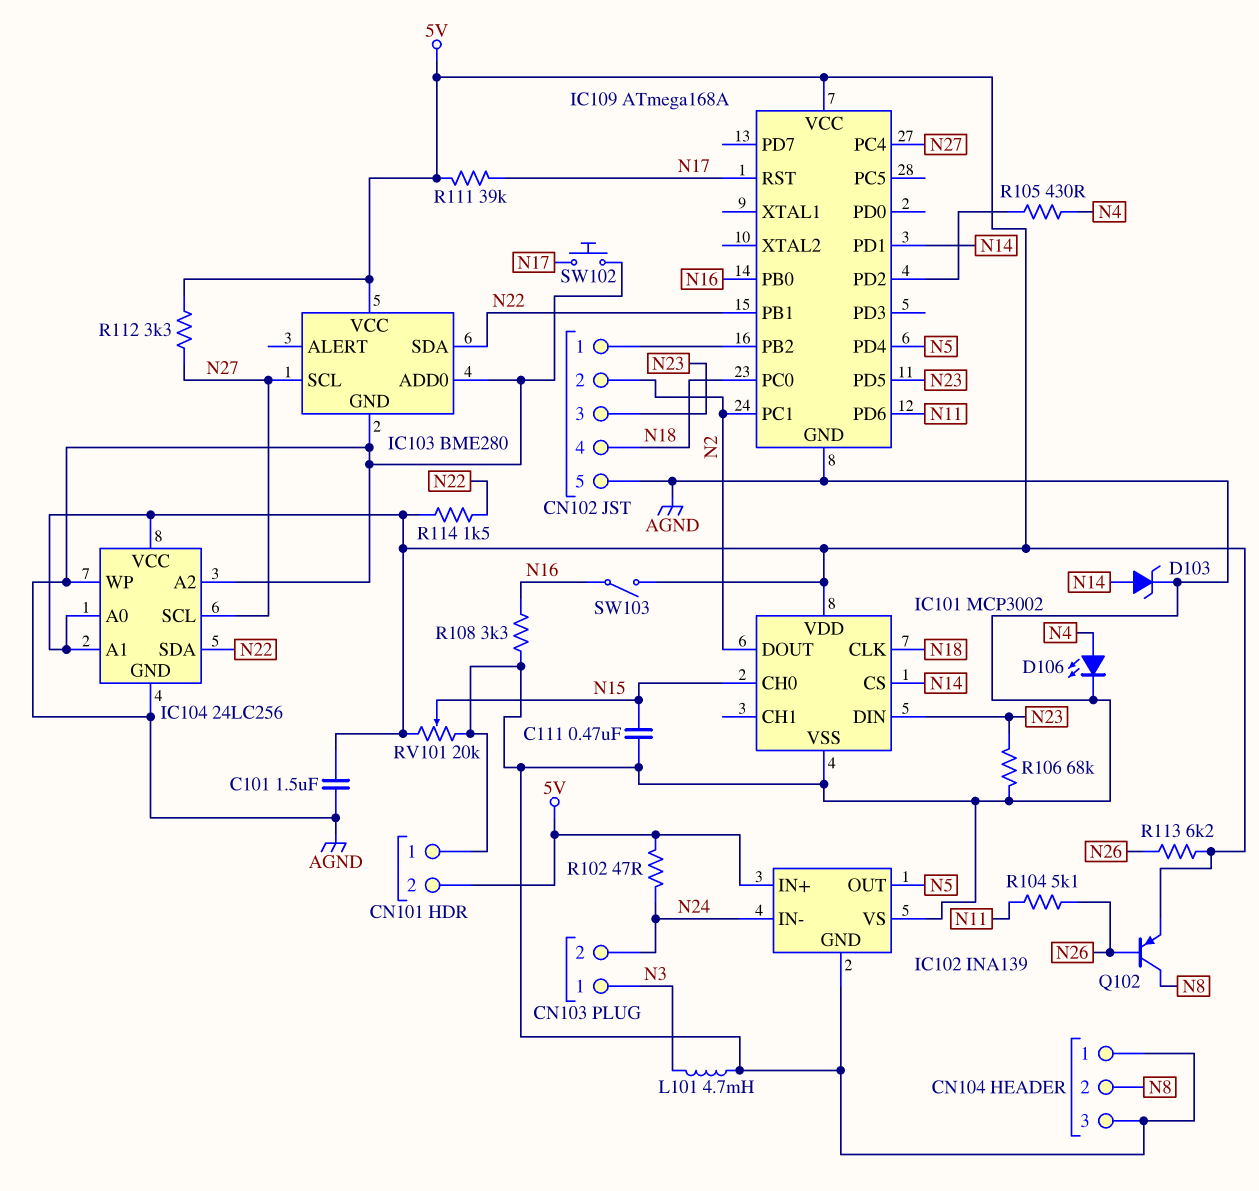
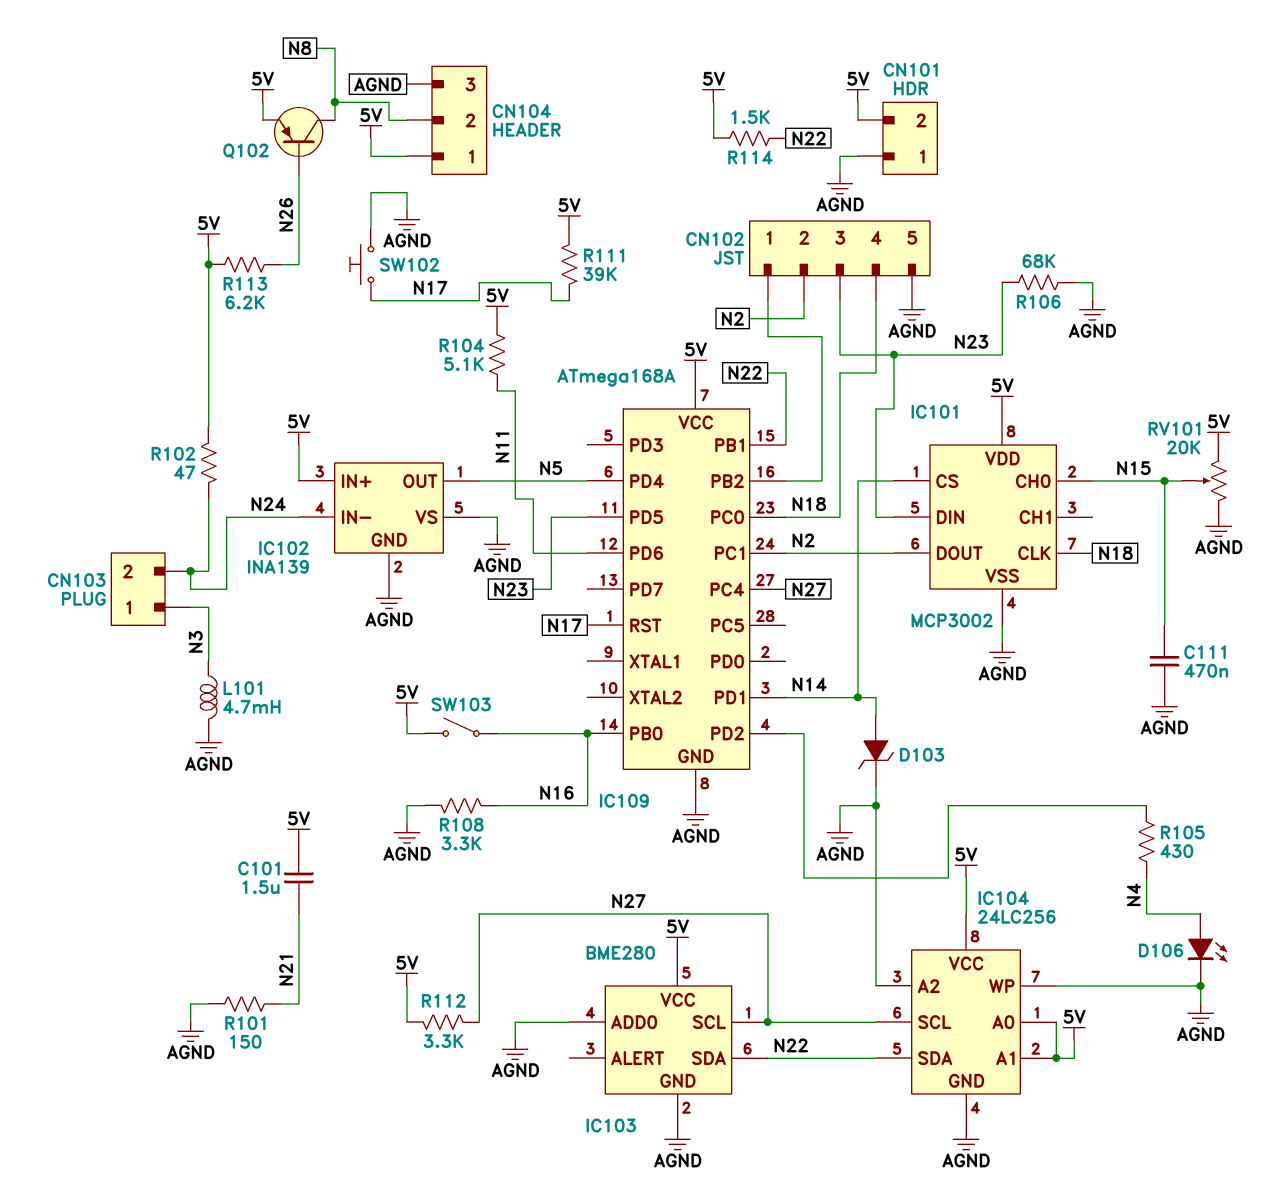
C101: 1.5uF (5V, AGND) -> 1.5uF (5V, N21)
CN104 pin 1: AGND -> 5V
R101: none -> 150 (AGND, N21)
R104: 5.1k (N11, N26) -> 5.1k (5V, N11)

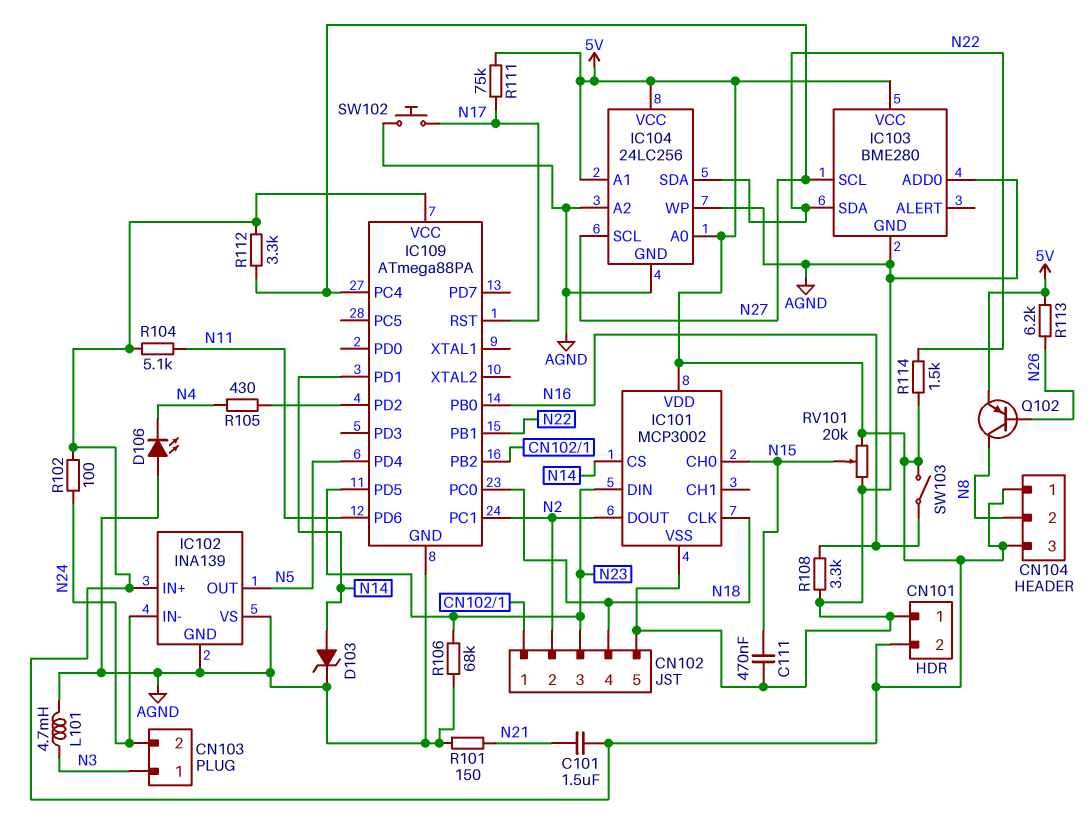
CN104 pin 3: AGND -> 5V
D106: LED (A N4, K AGND) -> LED (A AGND, K N4)
IC109: ATmega168A -> ATmega88PA
R102: 47 (5V, N24) -> 100 (5V, N24)
R111: 39k (5V, N17) -> 75k (5V, N17)

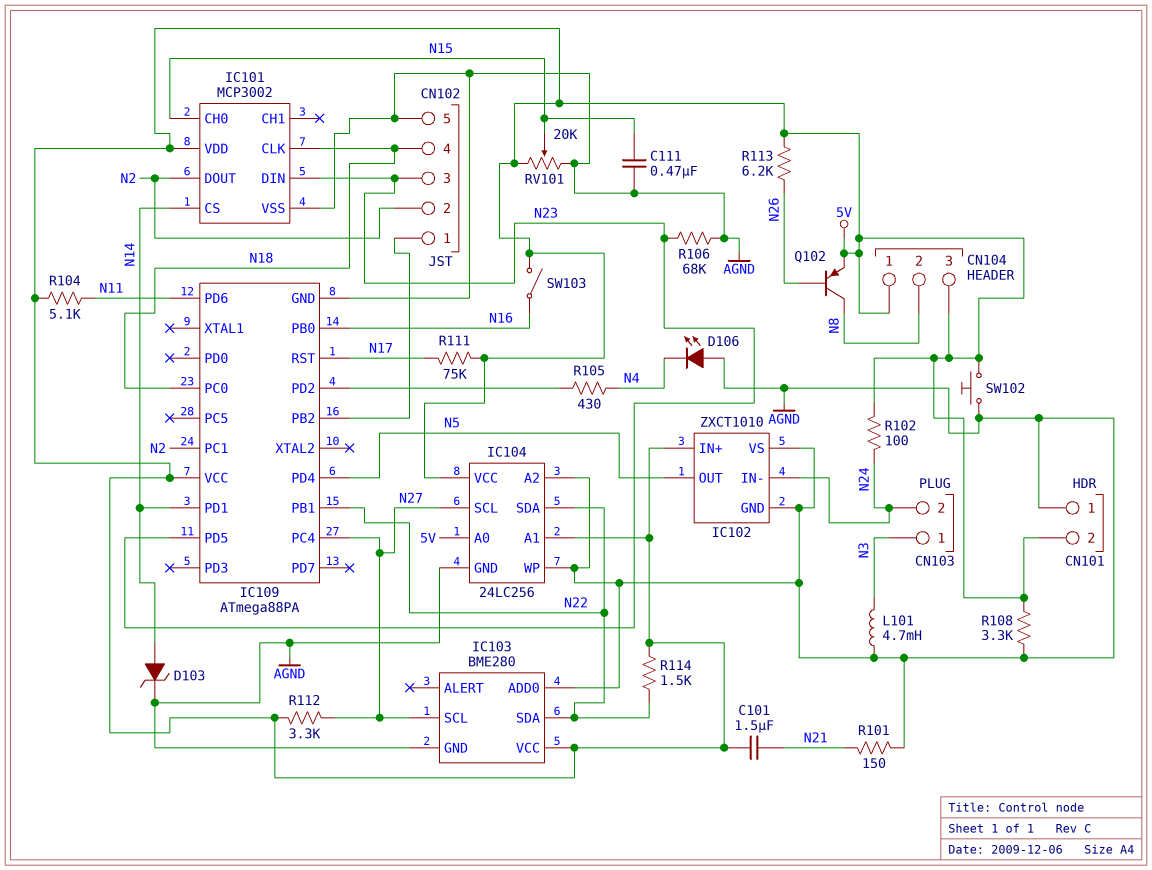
IC102: INA139 -> ZXCT1010
R108: 3.3k (AGND, N16) -> 3.3k (5V, AGND)
SW102: button (AGND, N17) -> button (5V, AGND)

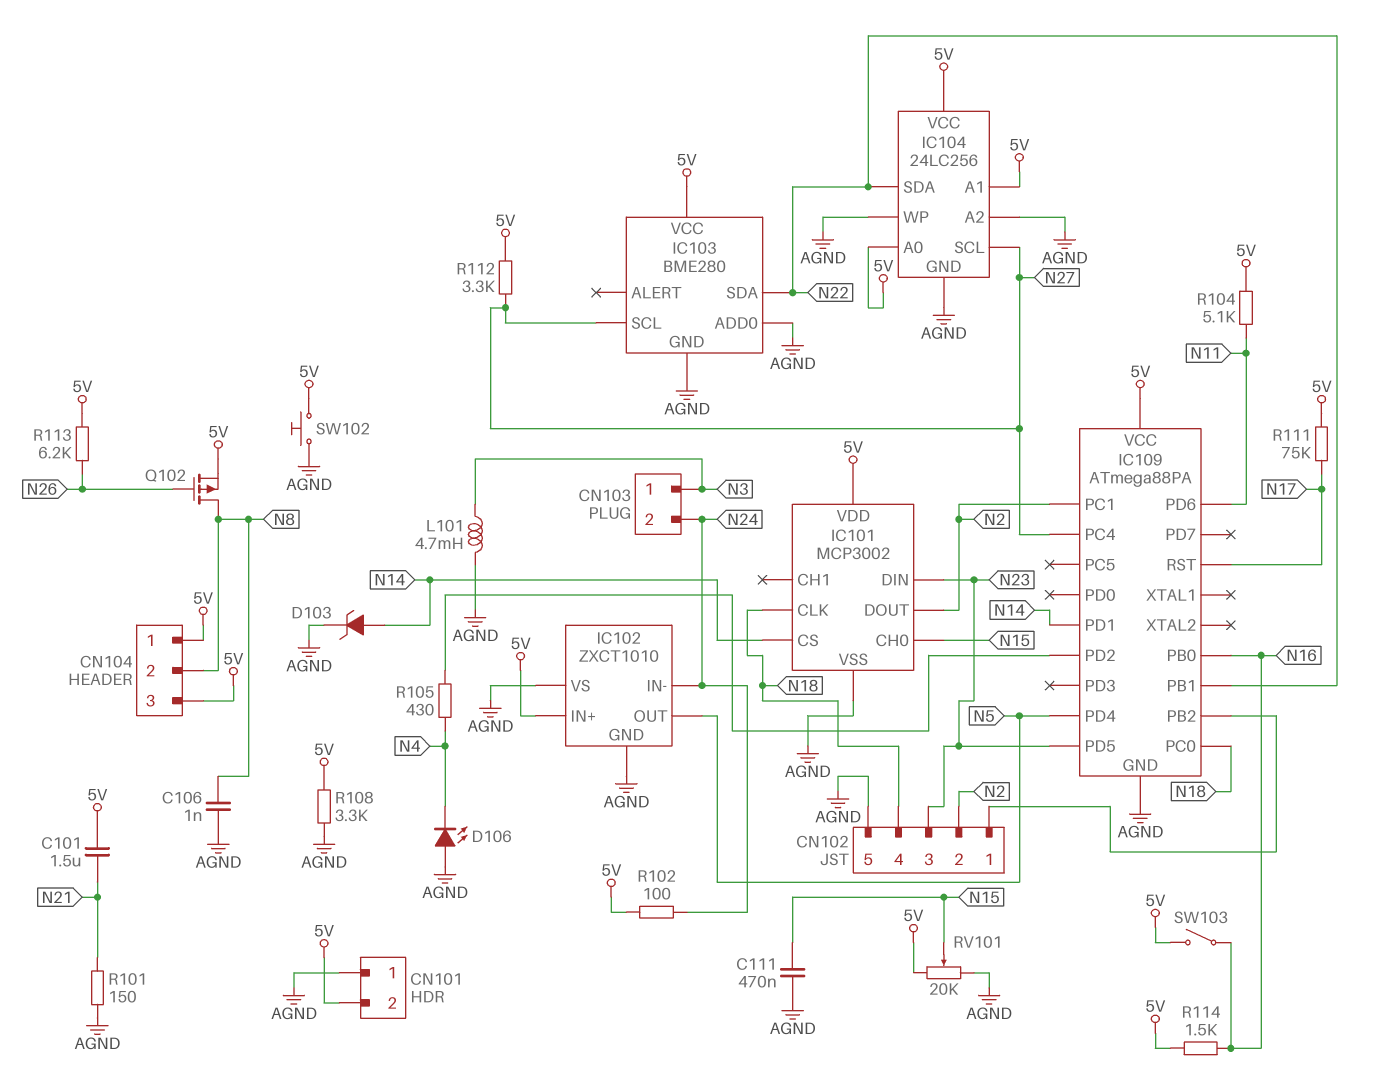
C106: none -> 1nF (AGND, N8)
Q102: PNP (B N26, C N8, E 5V) -> PMOS (G N26, D N8, S 5V)
R106: 68k (AGND, N23) -> none
R114: 1.5k (5V, N22) -> 1.5k (5V, N16)

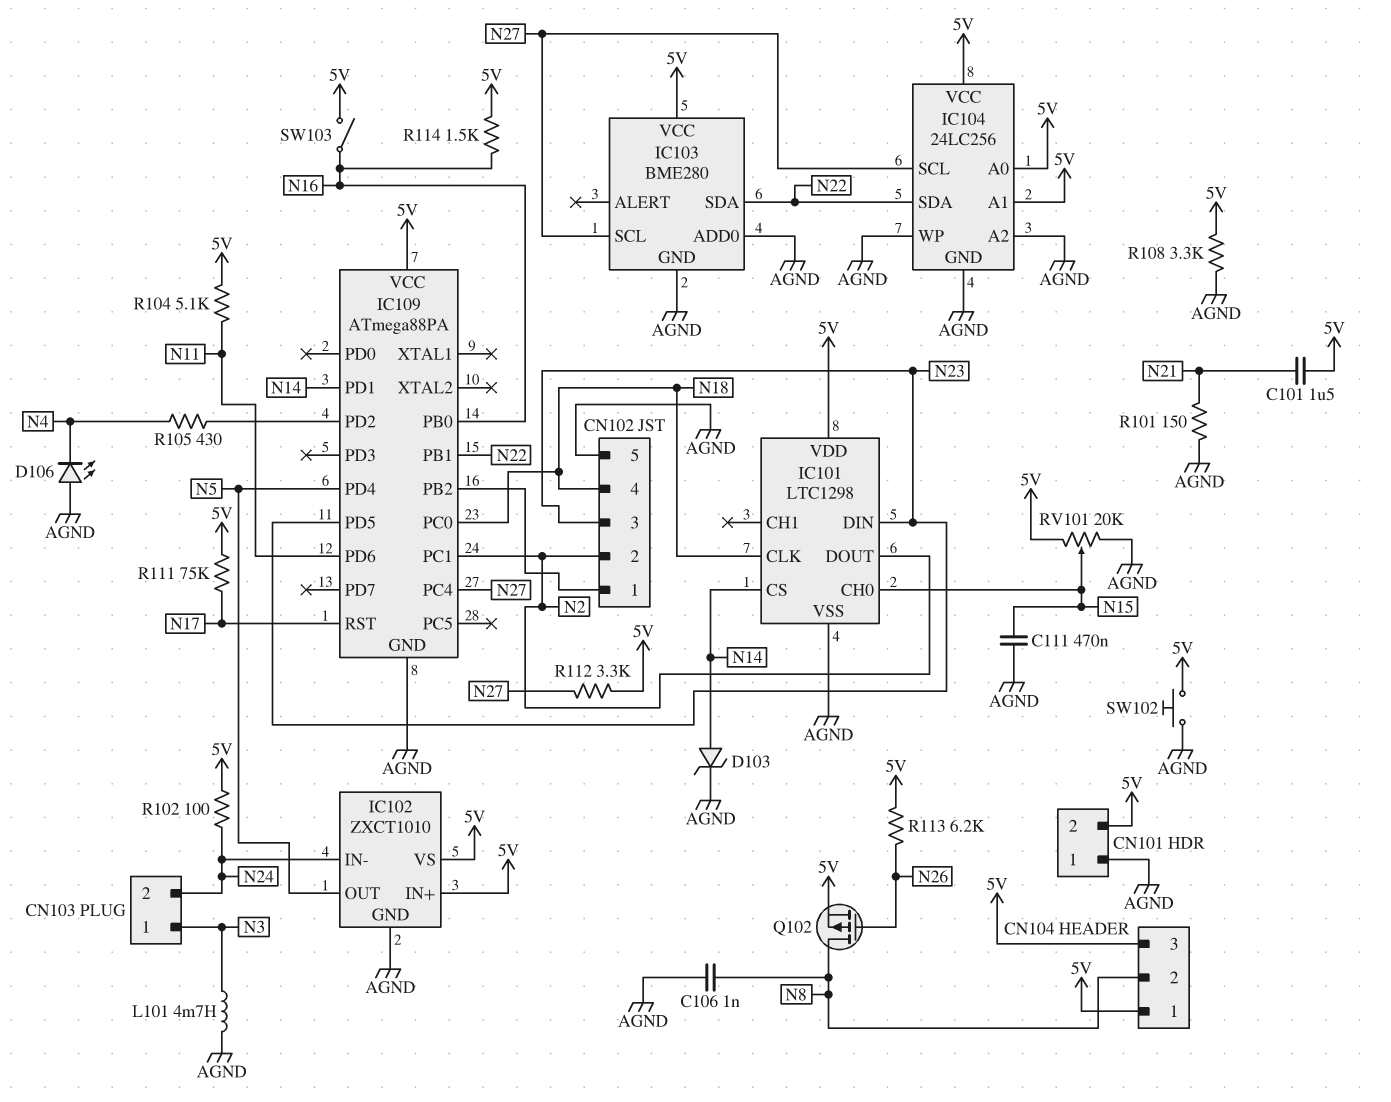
IC101: MCP3002 -> LTC1298
IC102 pin VS: AGND -> 5V

